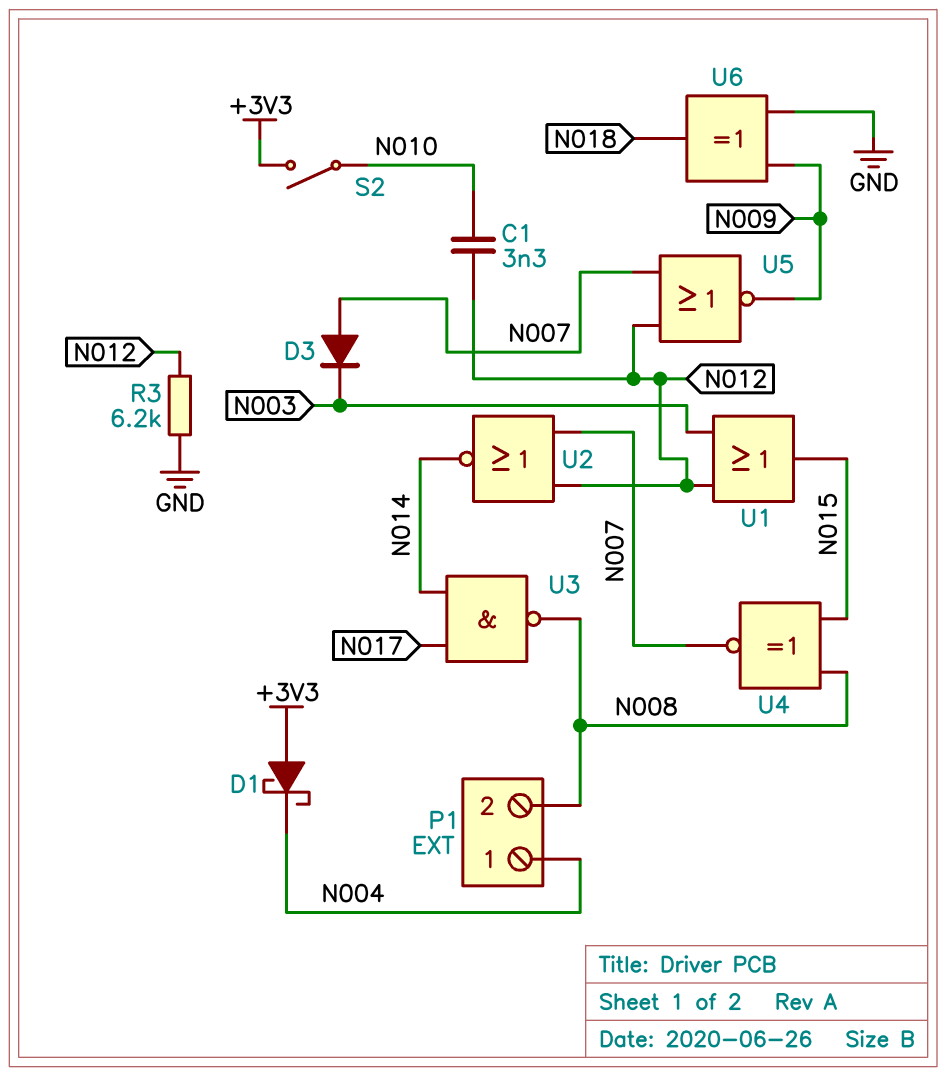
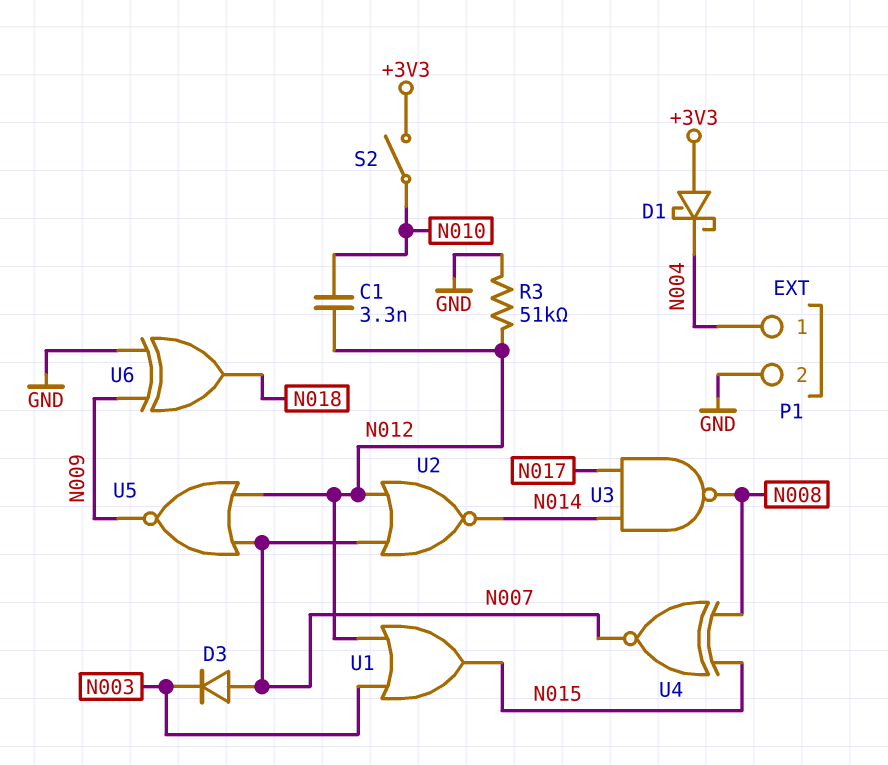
P1 pin 2: N008 -> GND
R3: 6.2k (GND, N012) -> 51k (GND, N012)

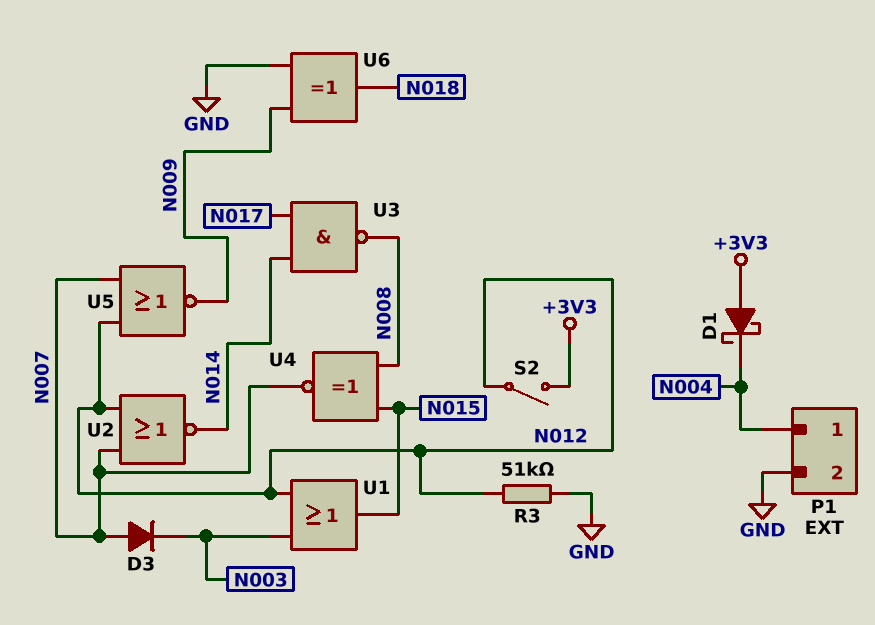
C1: 3.3nF (N010, N012) -> none
S2: switch (+3V3, N010) -> switch (+3V3, N012)

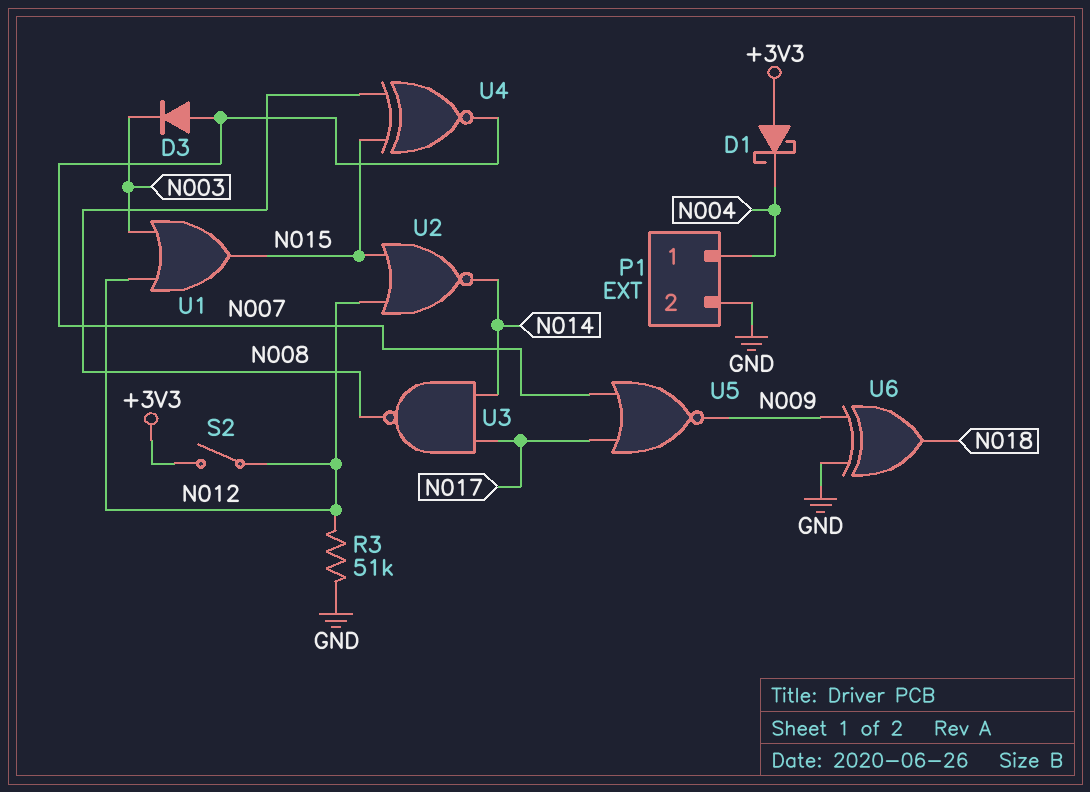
U2: NOR (in N007, in N012, out N014) -> NOR (in N012, in N015, out N014)
U5: NOR (in N007, in N012, out N009) -> NOR (in N007, in N017, out N009)

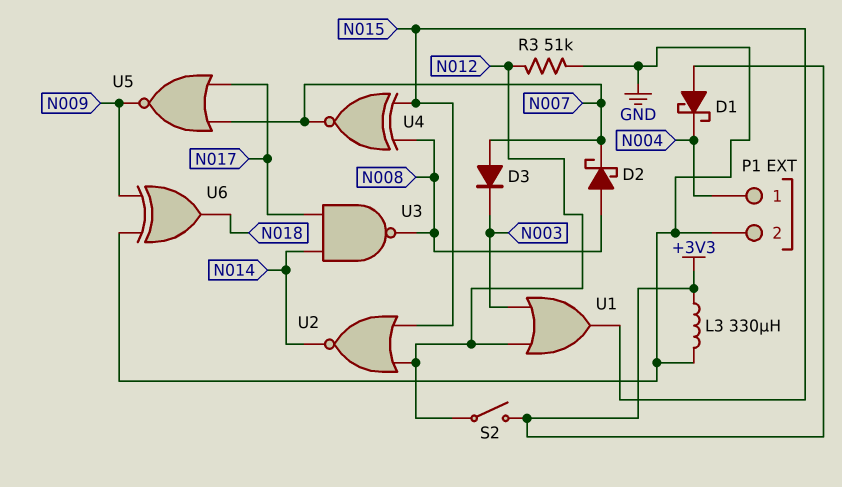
D2: none -> schottky (A N008, K N007)
L3: none -> 330uH (+3V3, GND)

